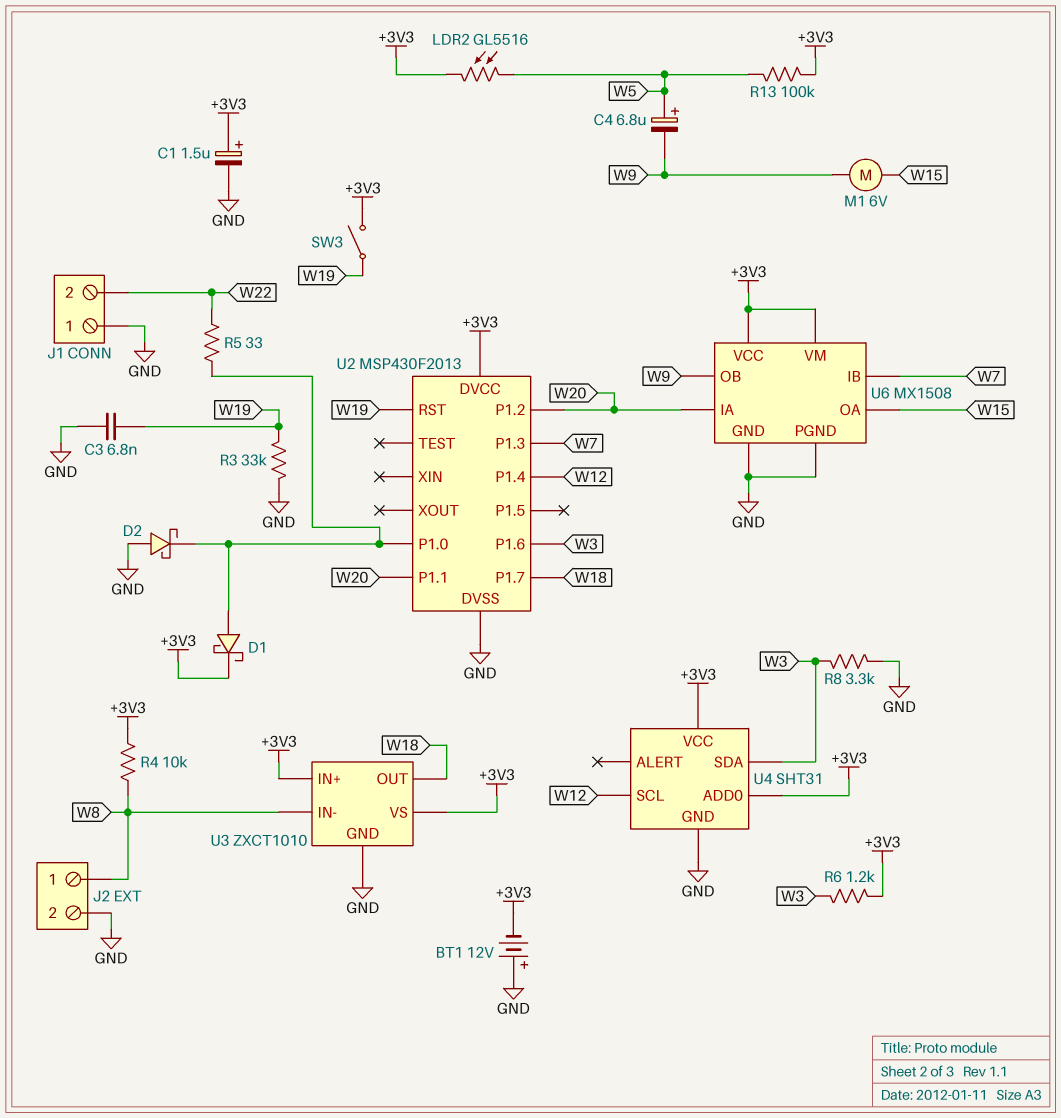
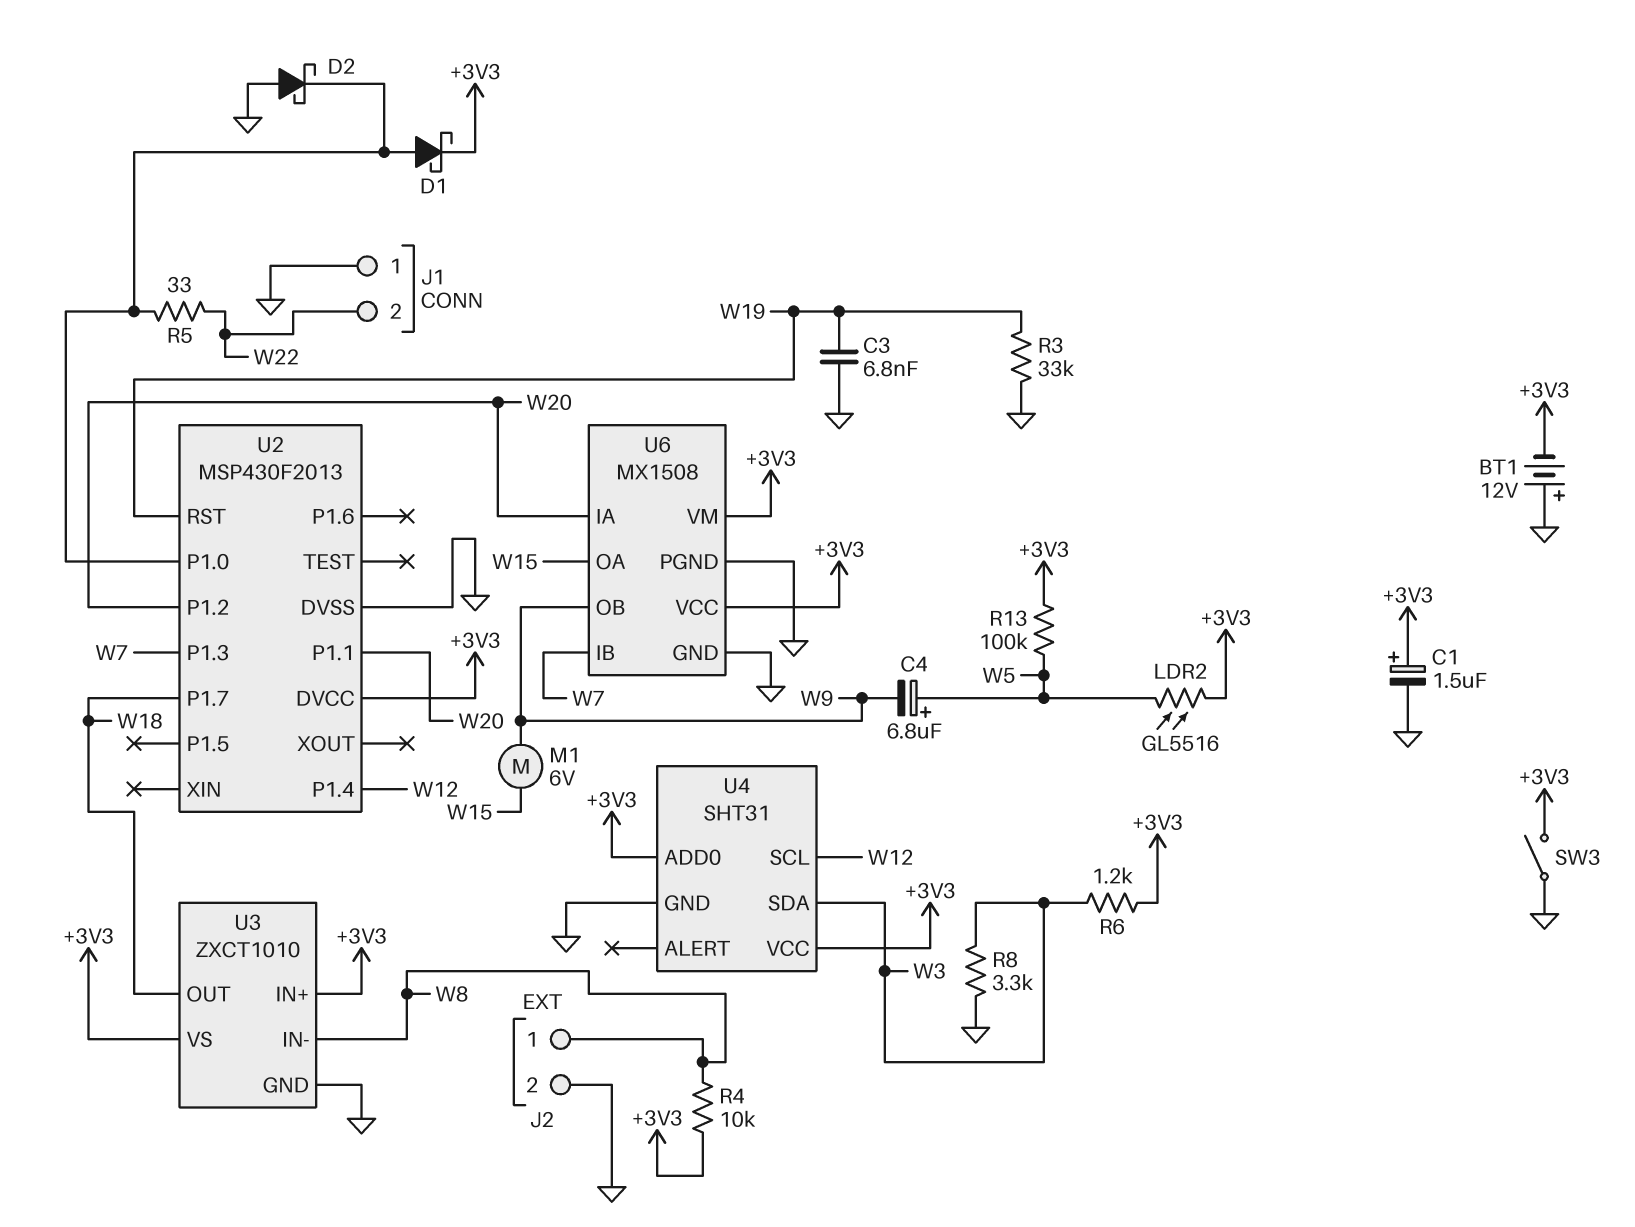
SW3: switch (+3V3, W19) -> switch (+3V3, GND)
U2 pin P1.6: W3 -> none

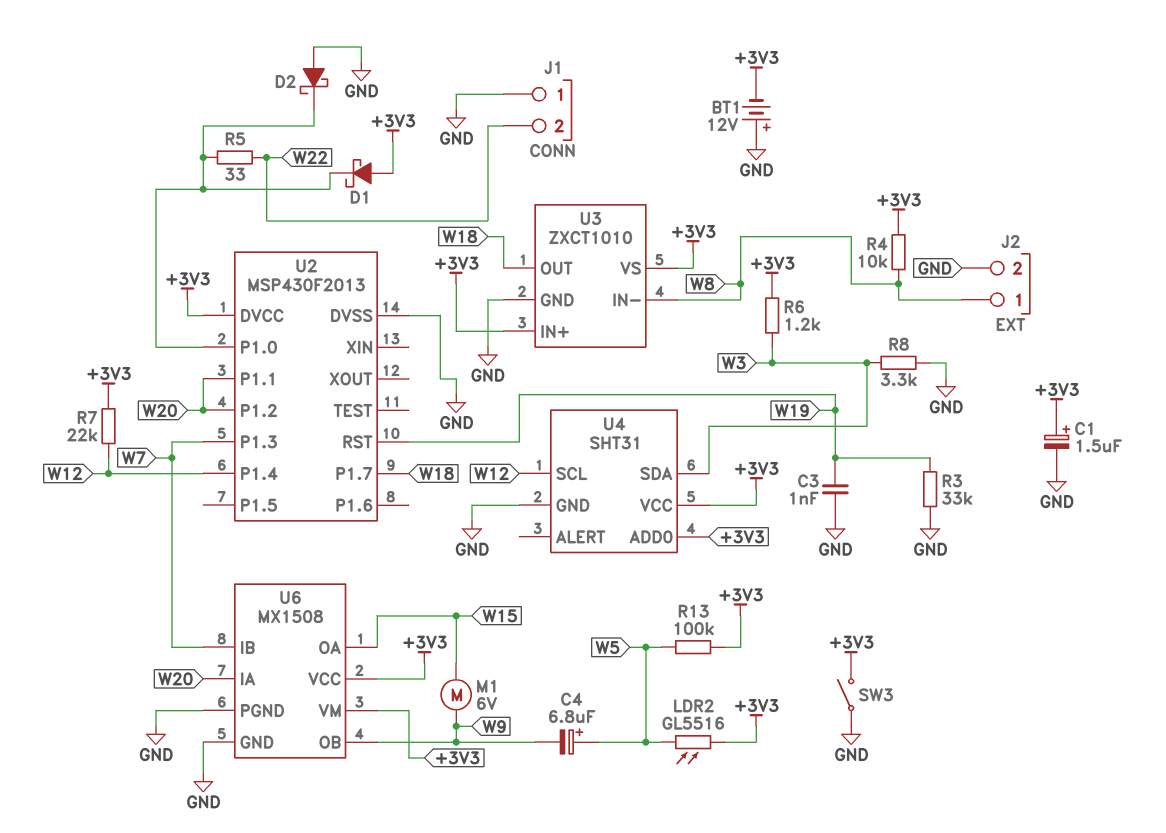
C3: 6.8nF (GND, W19) -> 1nF (GND, W19)
D1: schottky (A U2/P1.0, K +3V3) -> schottky (A +3V3, K U2/P1.0)
R7: none -> 22k (+3V3, W12)

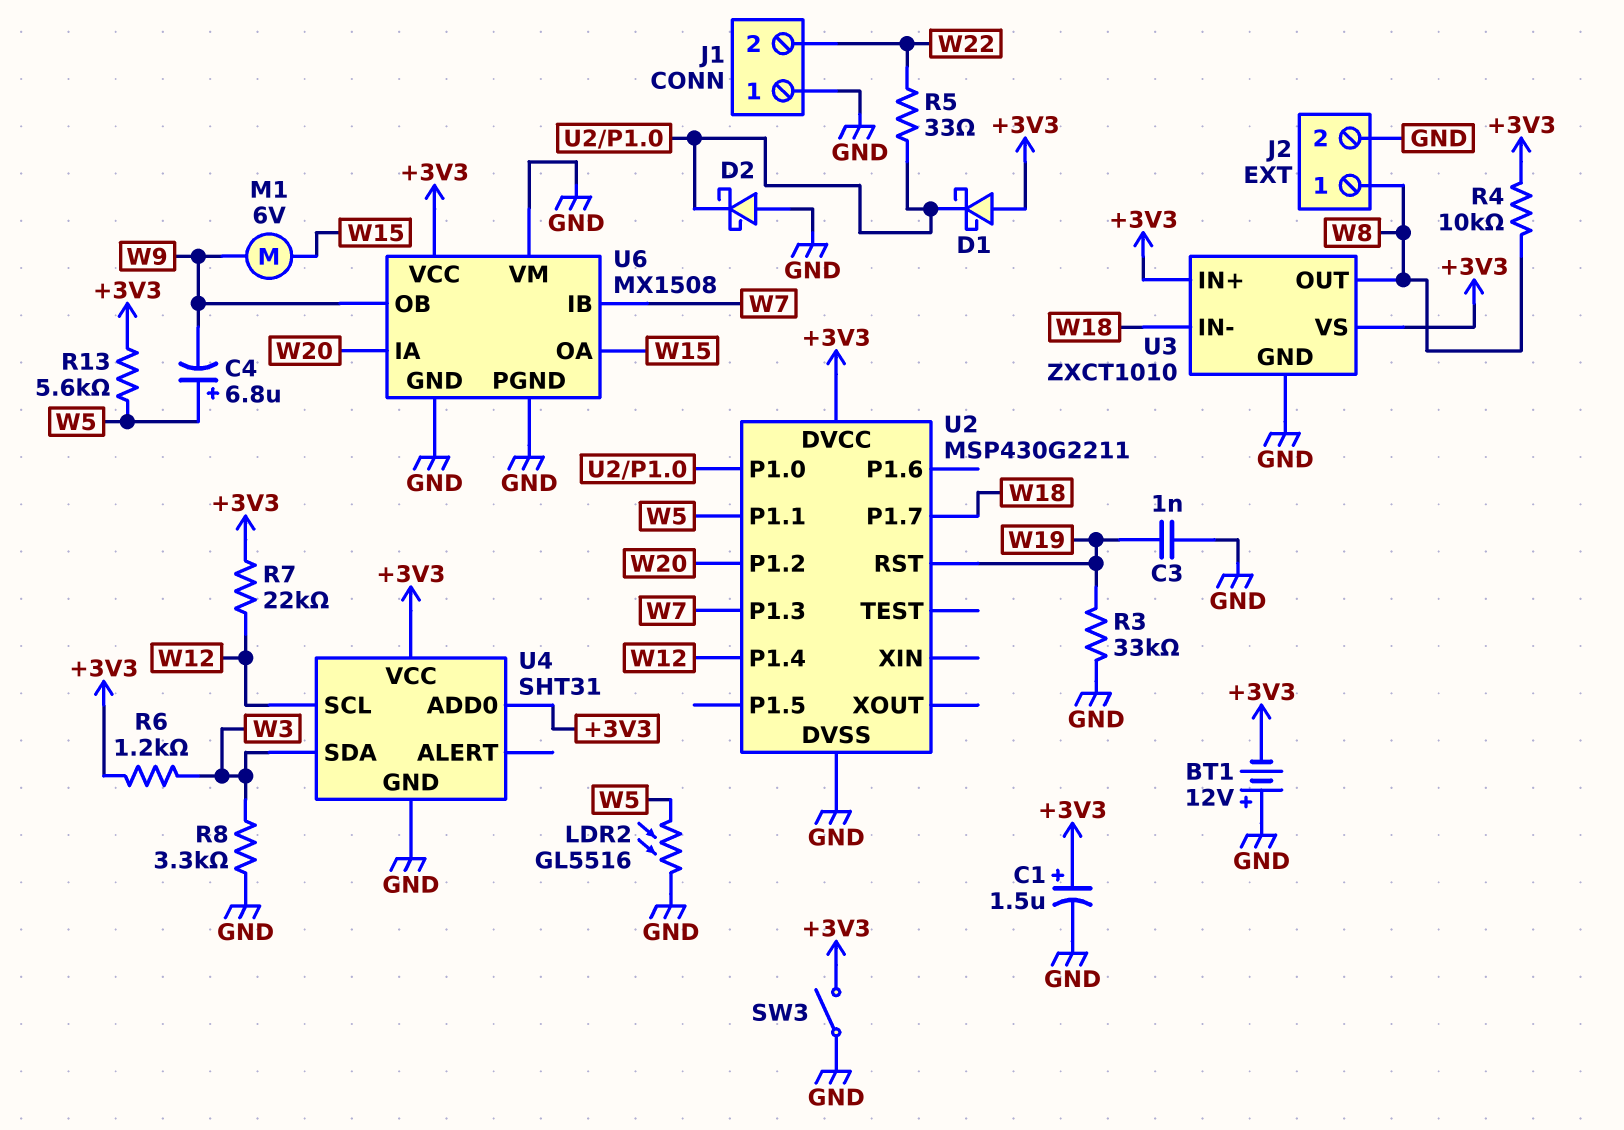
LDR2: GL5516 (+3V3, W5) -> GL5516 (GND, W5)
R13: 100k (+3V3, W5) -> 5.6k (+3V3, W5)
U2: MSP430F2013 -> MSP430G2211
U2 pin P1.1: W20 -> W5
U3 pin IN-: W8 -> W18
U3 pin OUT: W18 -> W8
U6 pin VM: +3V3 -> GND

